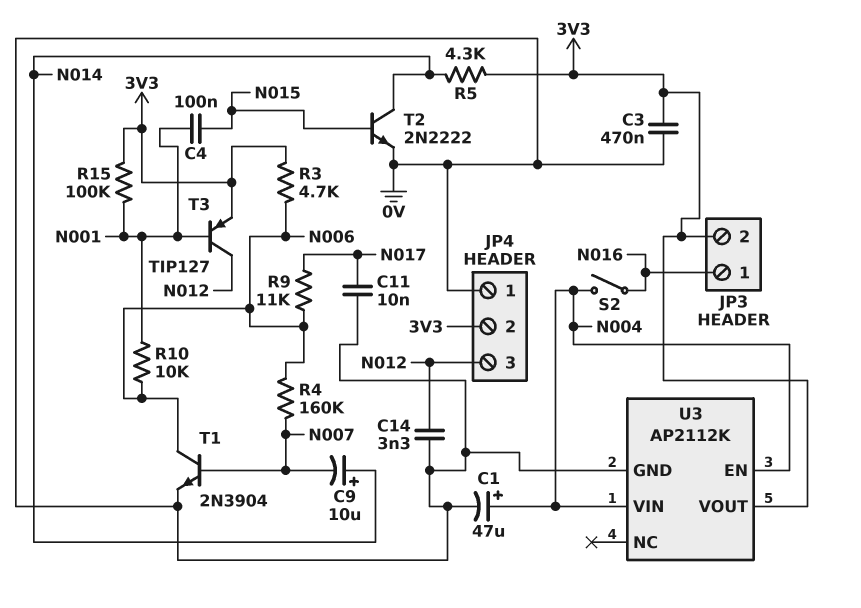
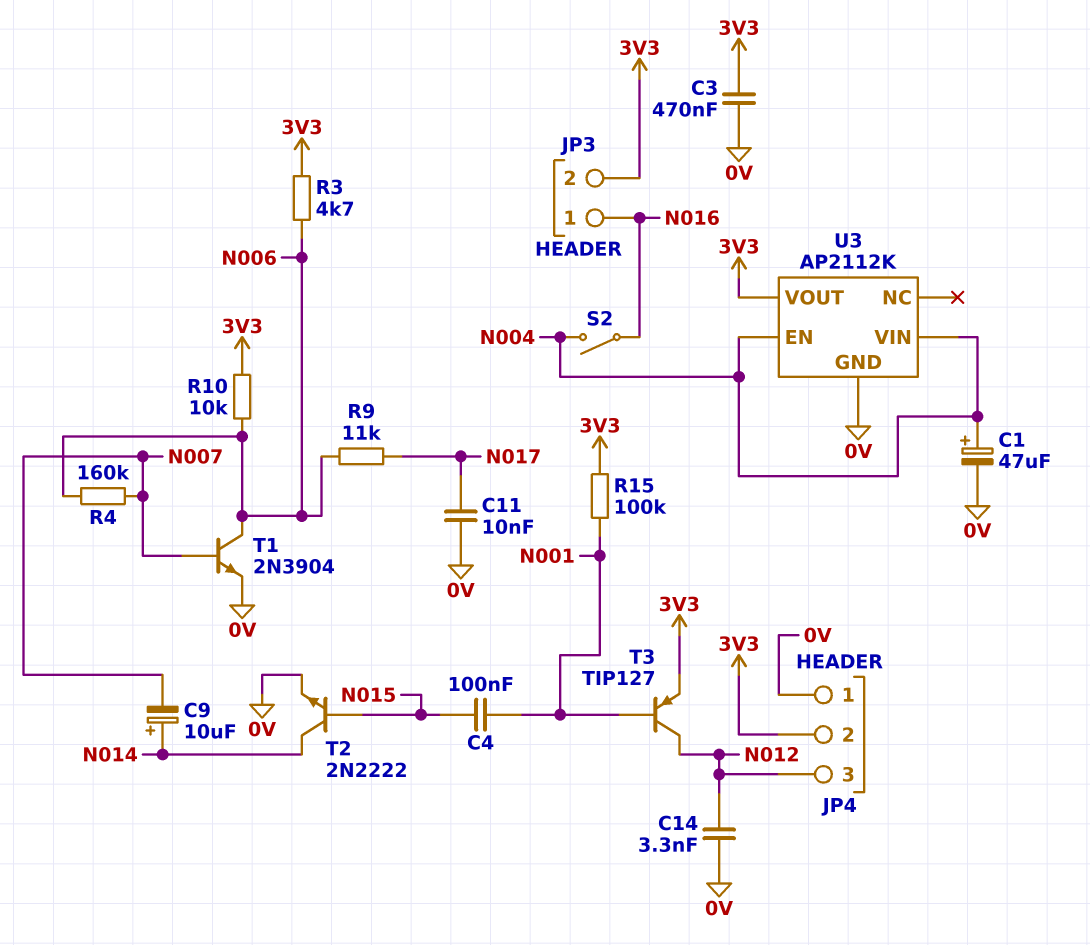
R5: 4.3k (3V3, N014) -> none
R10: 10k (N001, N006) -> 10k (3V3, N006)

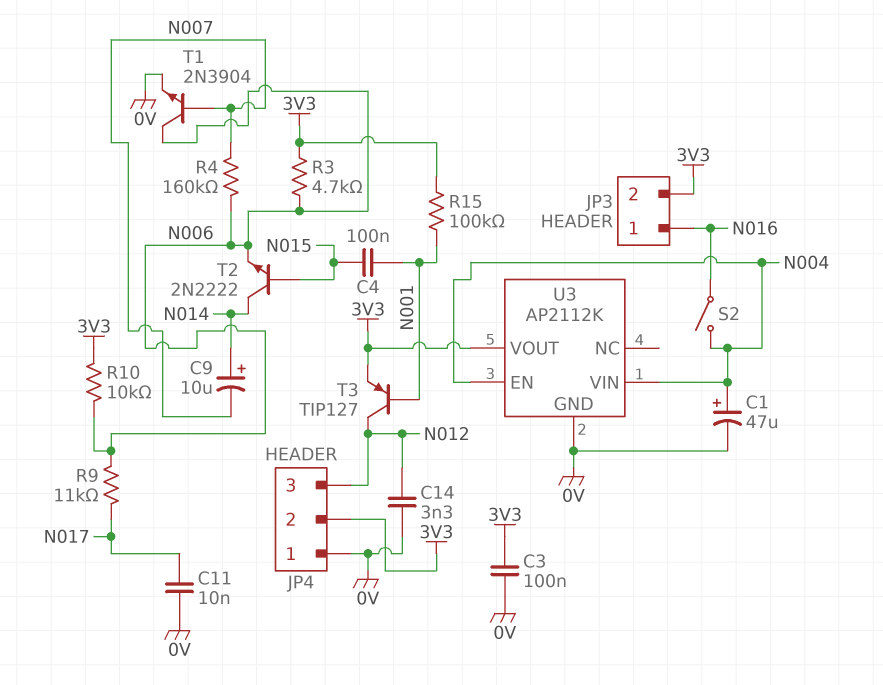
C3: 470nF (0V, 3V3) -> 100nF (0V, 3V3)
T2: NPN 2N2222 (B N015, C N014, E 0V) -> NPN 2N2222 (B N015, C N014, E N006)

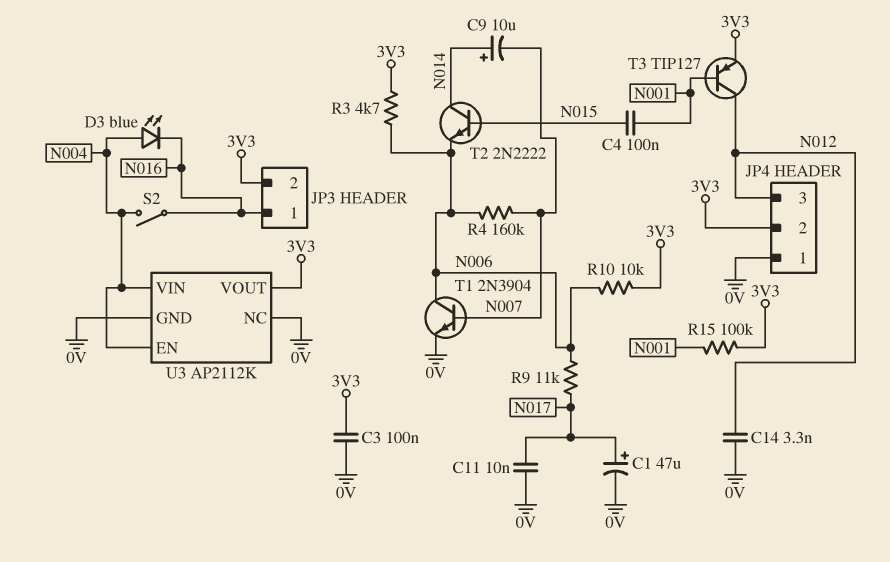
C1: 47uF (plus N004, minus 0V) -> 47uF (plus N017, minus 0V)
D3: none -> LED blue (A N004, K N016)
U3 pin NC: none -> 0V

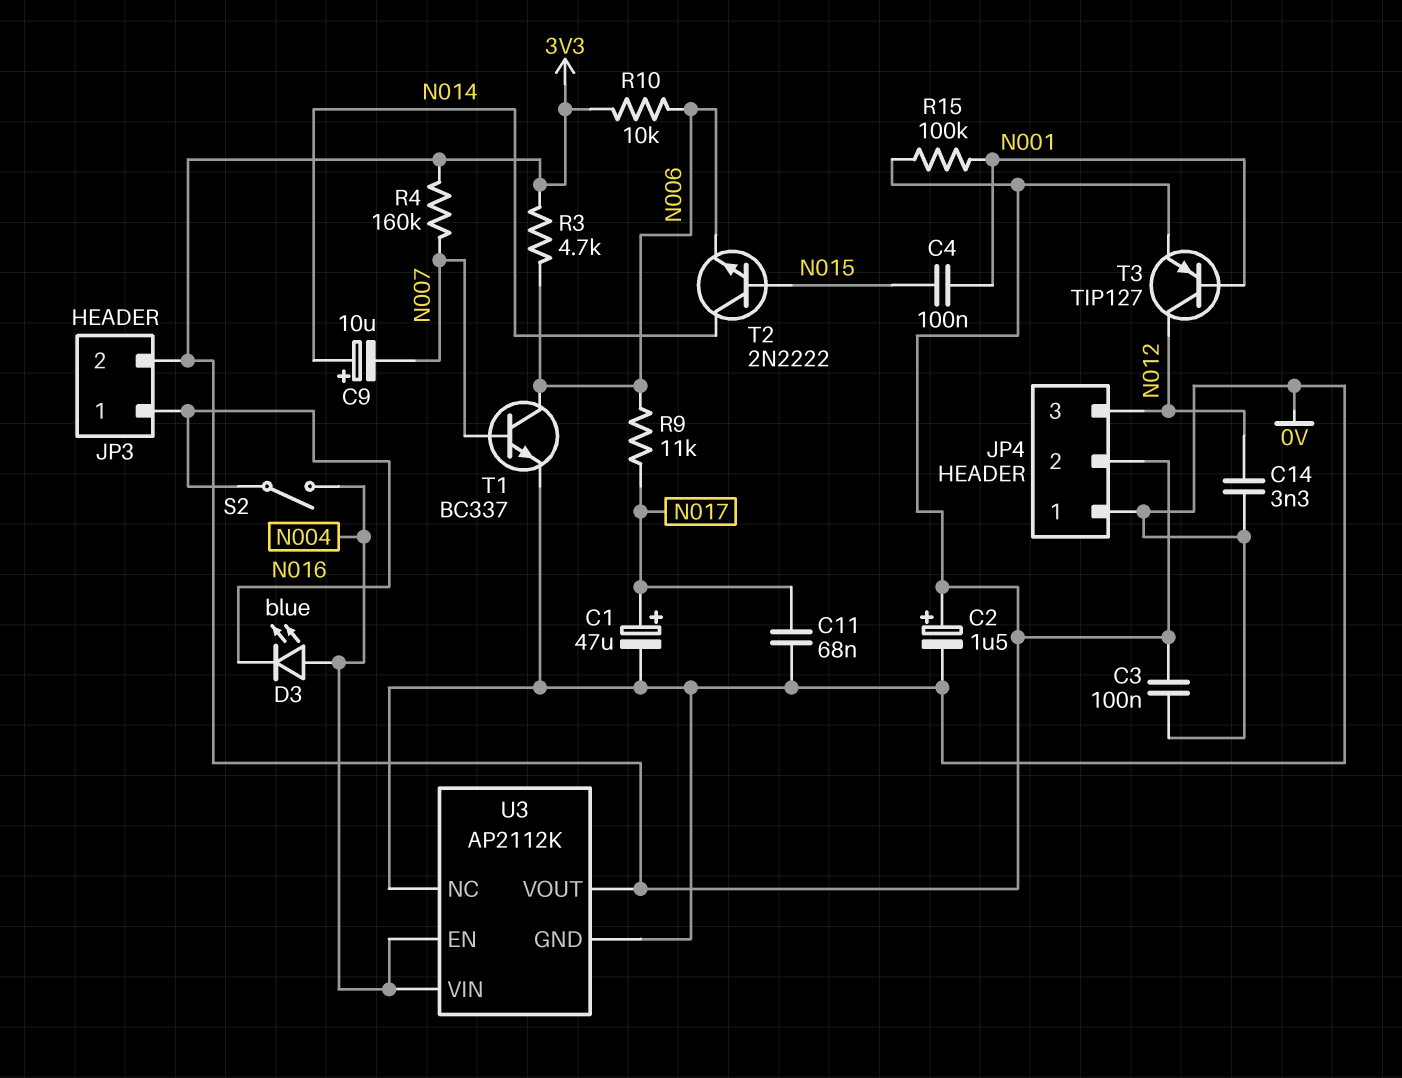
C2: none -> 1.5uF (plus 3V3, minus 0V)
C11: 10nF (0V, N017) -> 68nF (0V, N017)
R4: 160k (N006, N007) -> 160k (3V3, N007)
T1: NPN 2N3904 (B N007, C N006, E 0V) -> NPN BC337 (B N007, C N006, E 0V)

